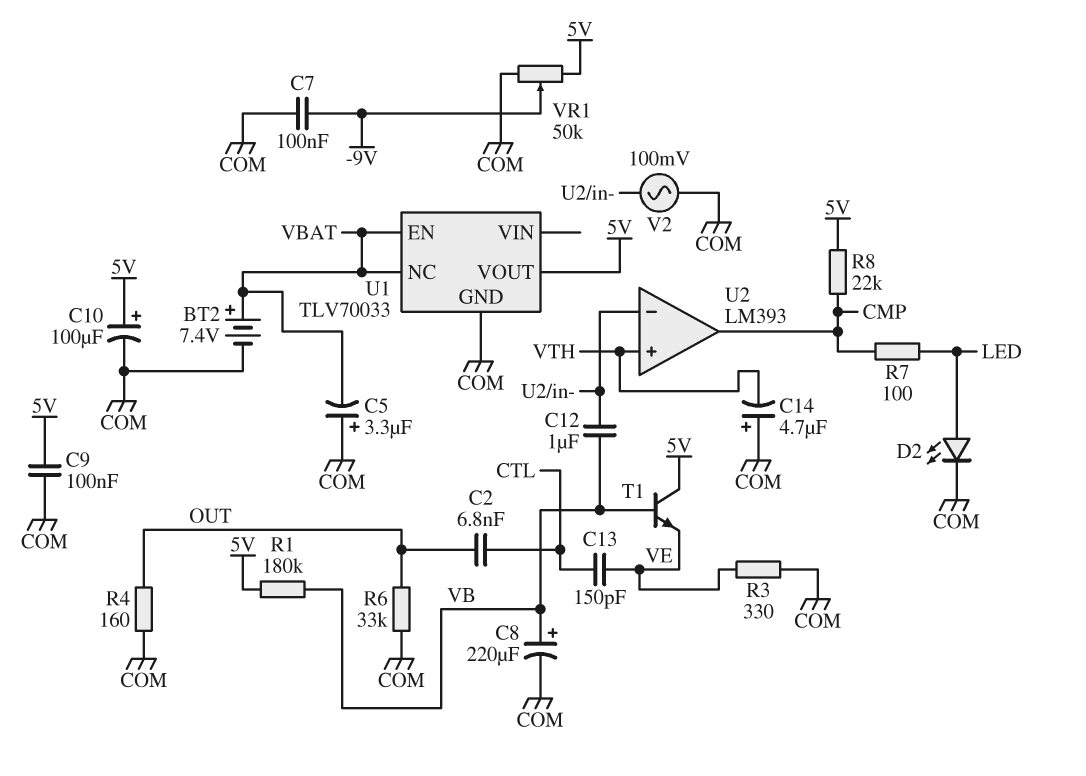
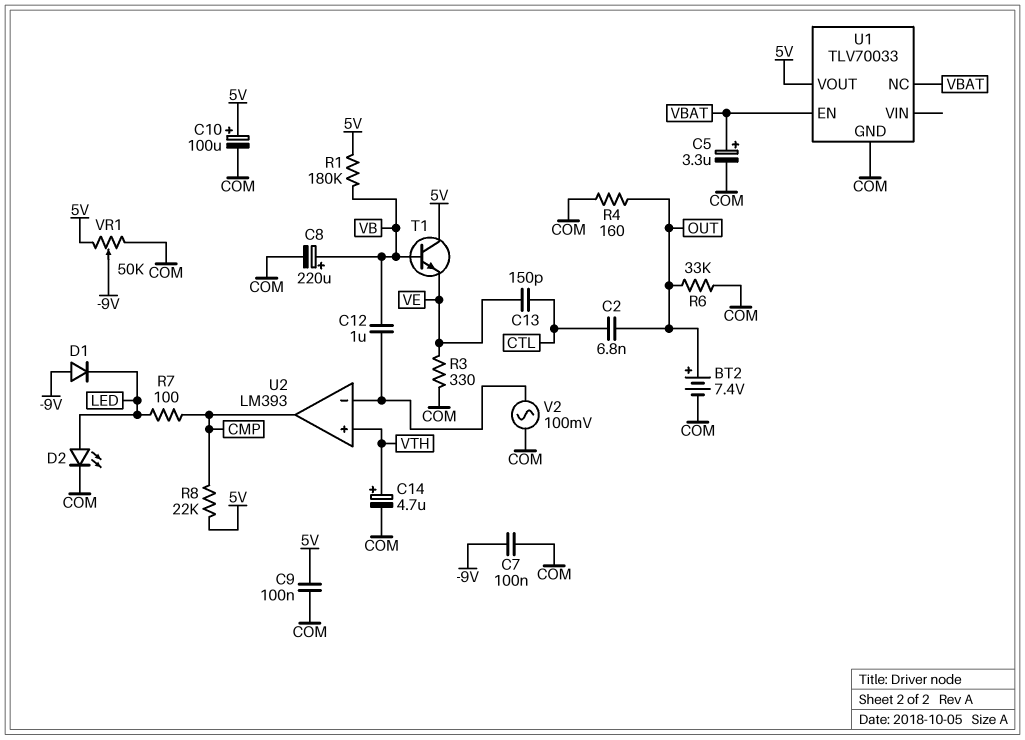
BT2: 7.4V (plus VBAT, minus COM) -> 7.4V (plus OUT, minus COM)
C5: 3.3uF (plus COM, minus VBAT) -> 3.3uF (plus VBAT, minus COM)
C14: 4.7uF (plus COM, minus VTH) -> 4.7uF (plus VTH, minus COM)
D1: none -> diode (A -9V, K LED)

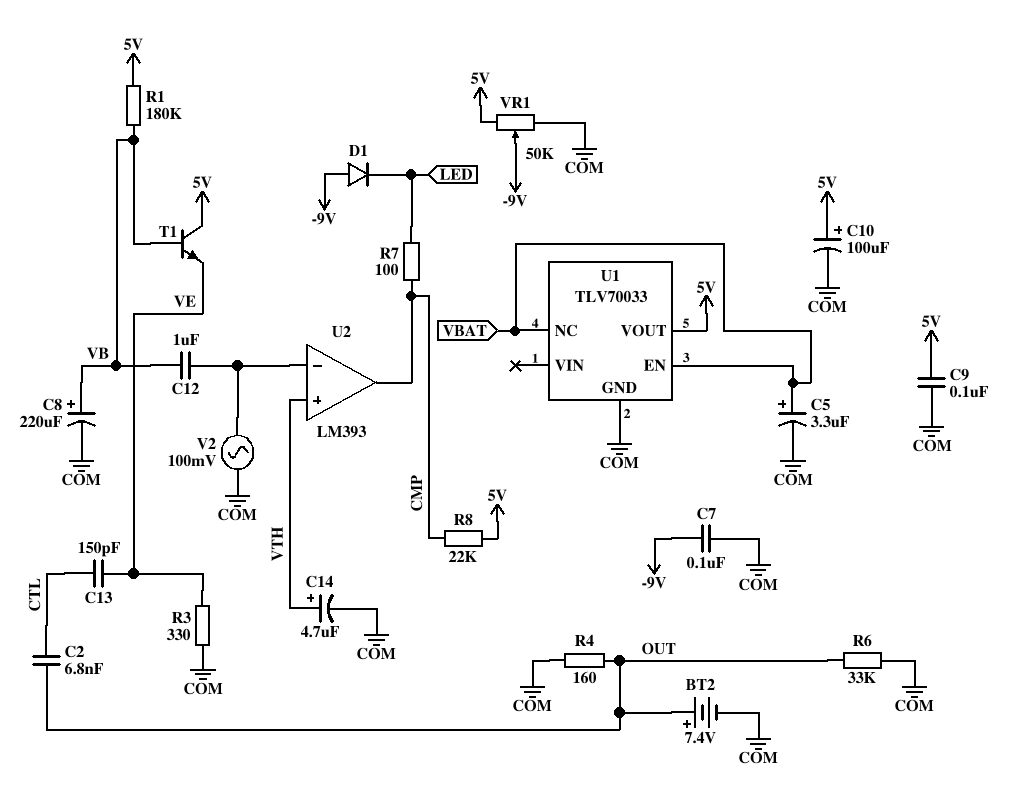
D2: LED (A LED, K COM) -> none

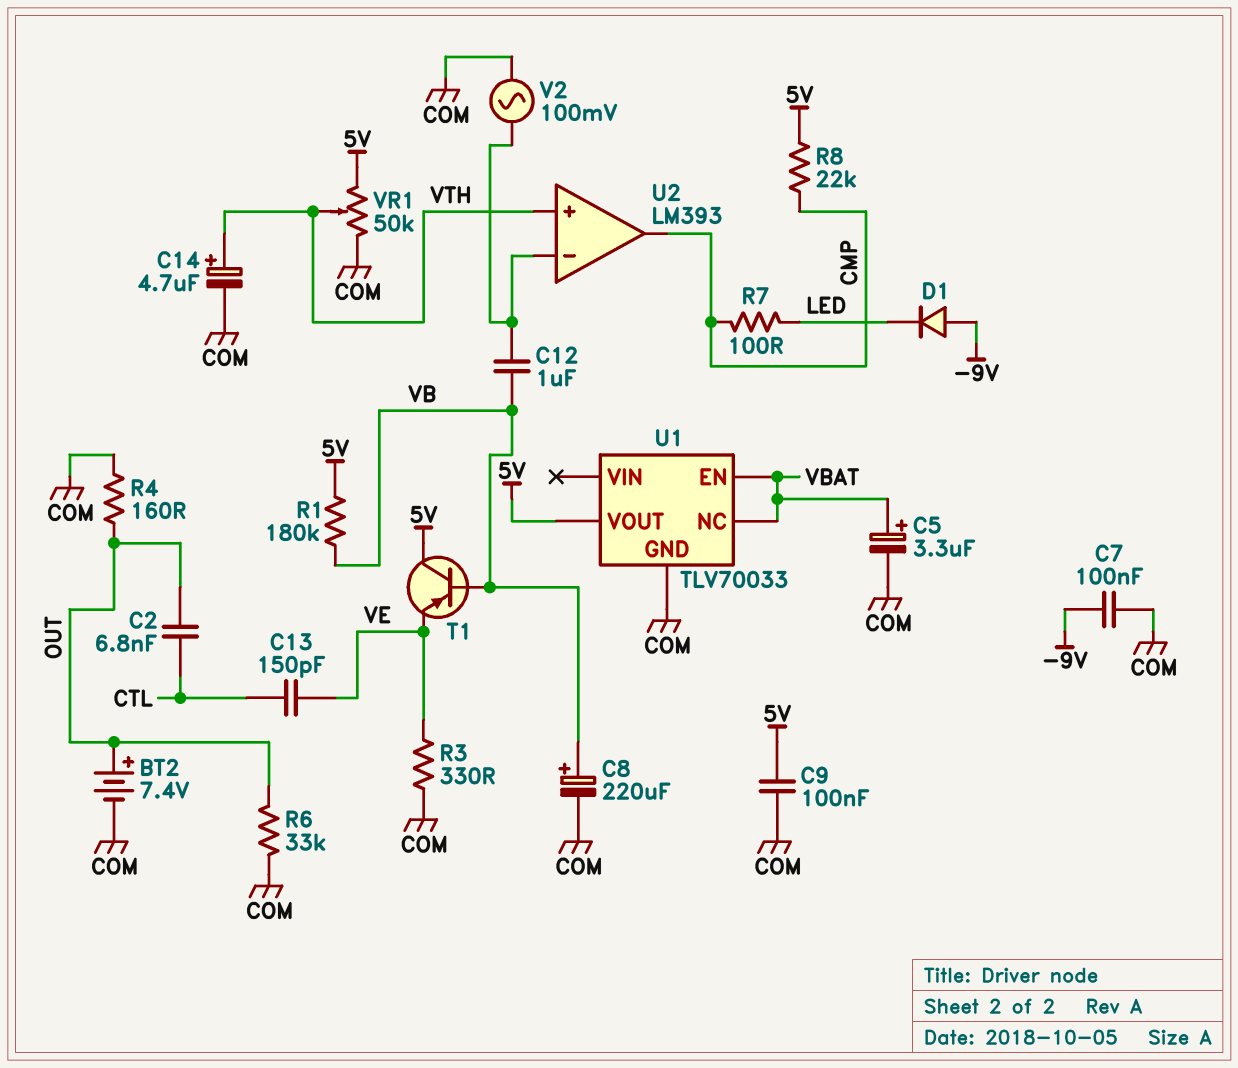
C10: 100uF (plus 5V, minus COM) -> none
T1: NPN (B VB, C 5V, E VE) -> PNP (B VB, C 5V, E VE)
VR1: 50k (5V, COM, wiper -9V) -> 50k (5V, COM, wiper VTH)

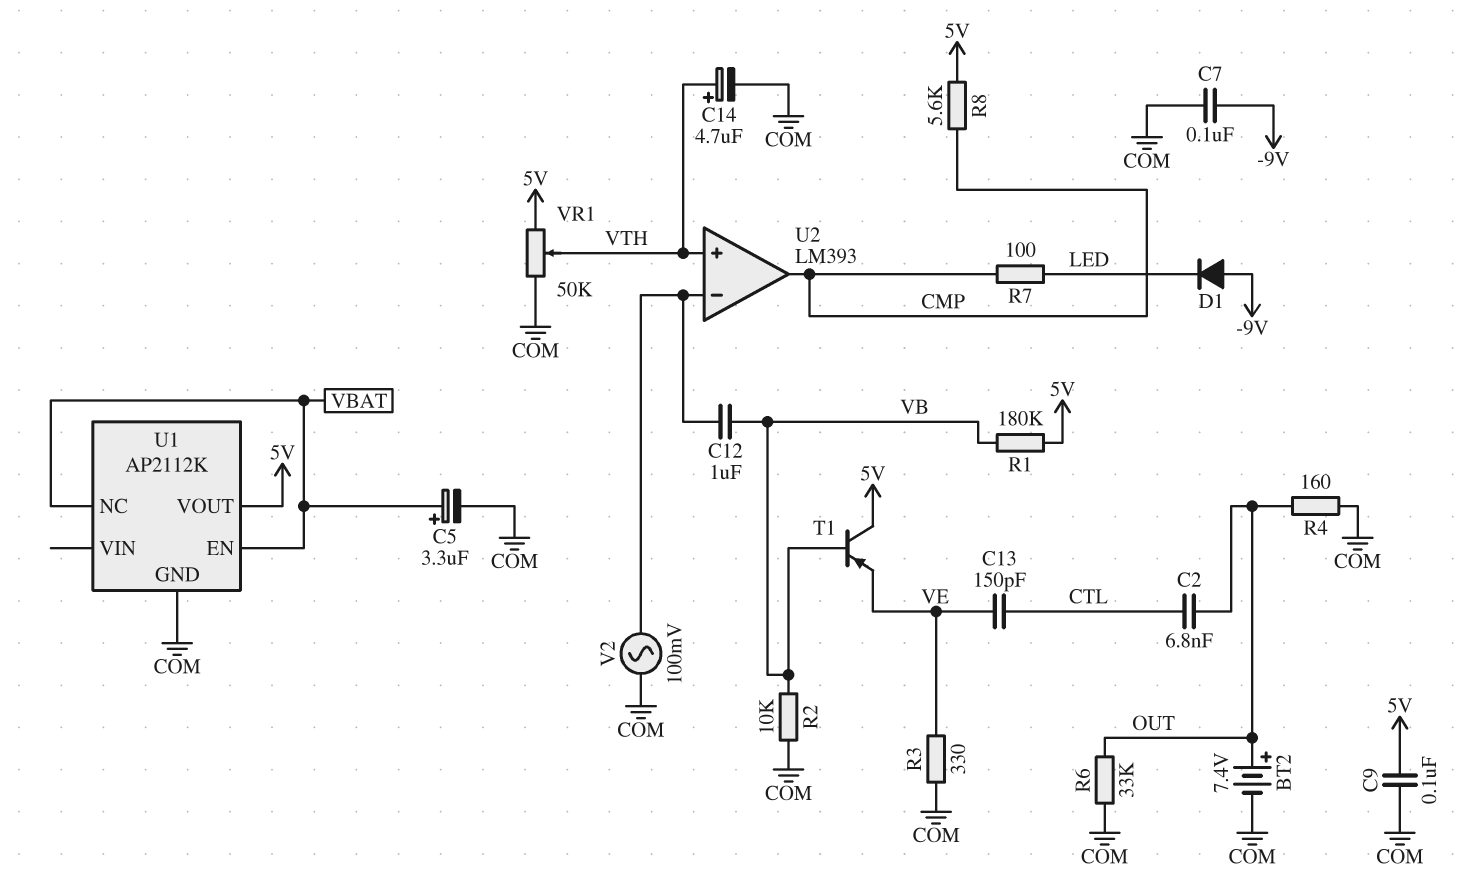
C8: 220uF (plus VB, minus COM) -> none
R2: none -> 10k (COM, VB)
R8: 22k (5V, CMP) -> 5.6k (5V, CMP)
U1: TLV70033 -> AP2112K

